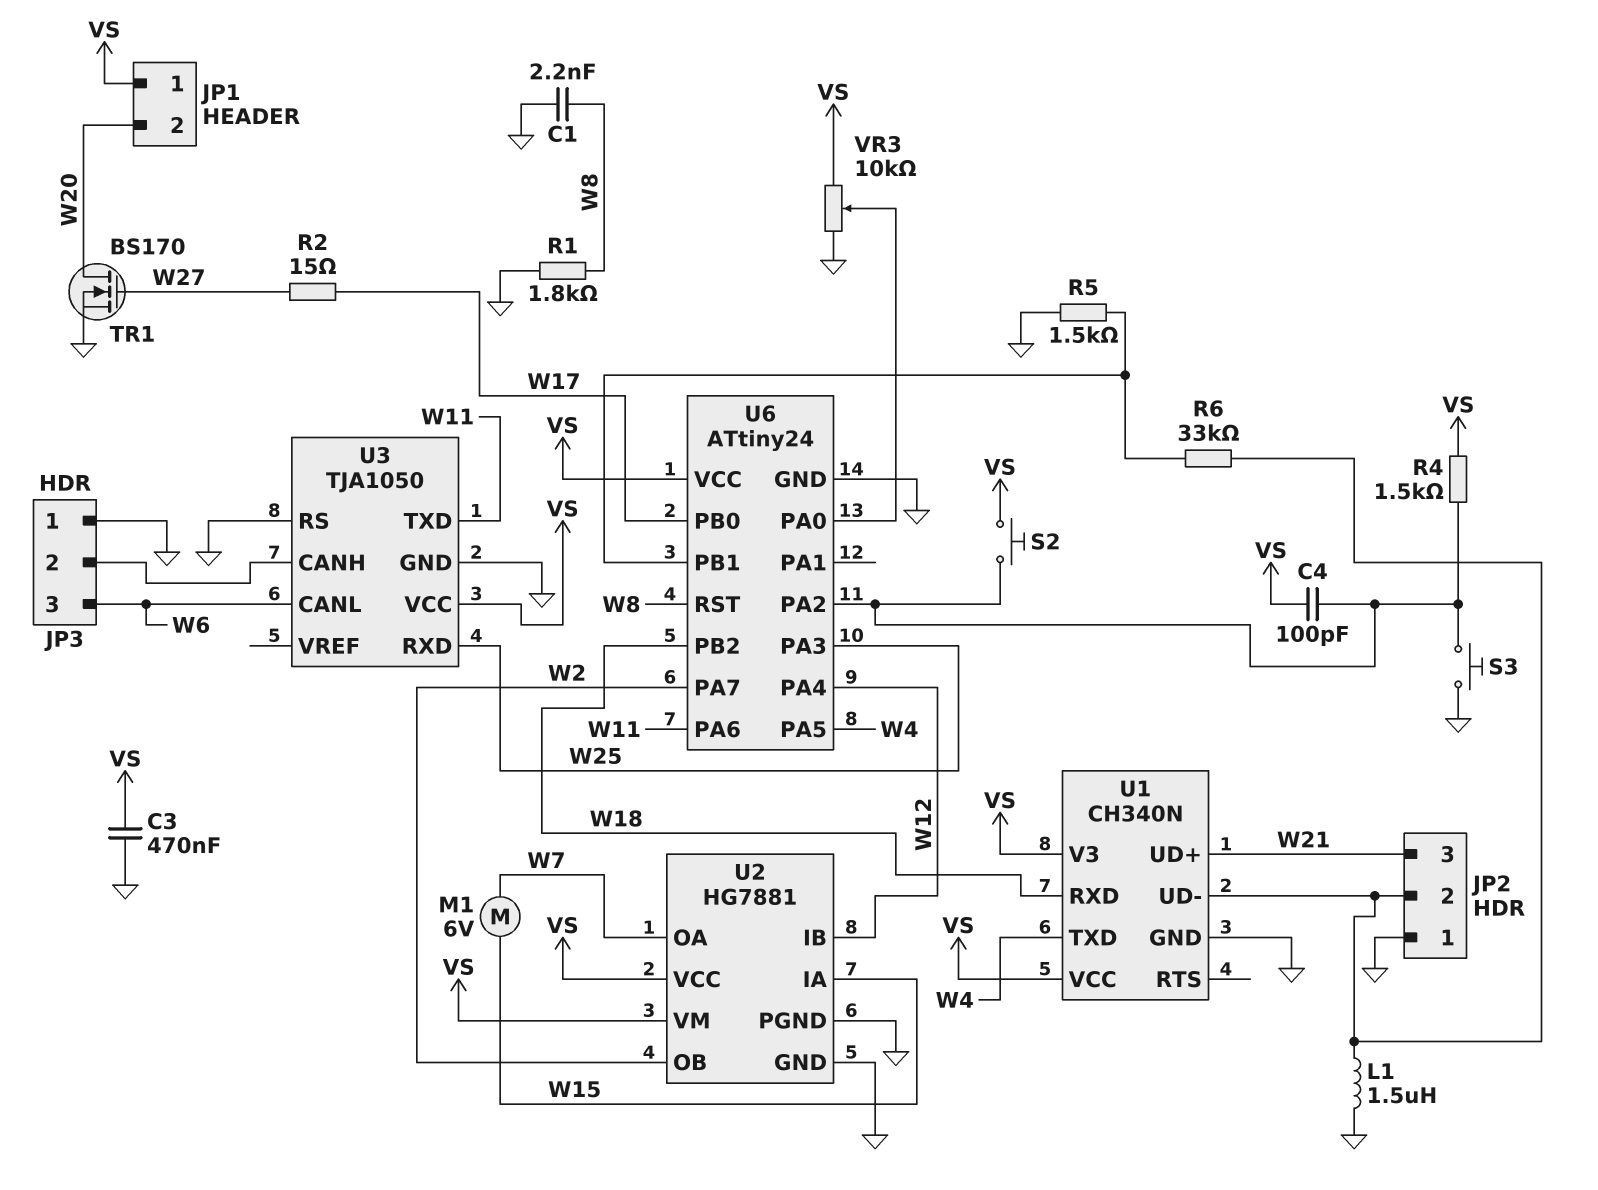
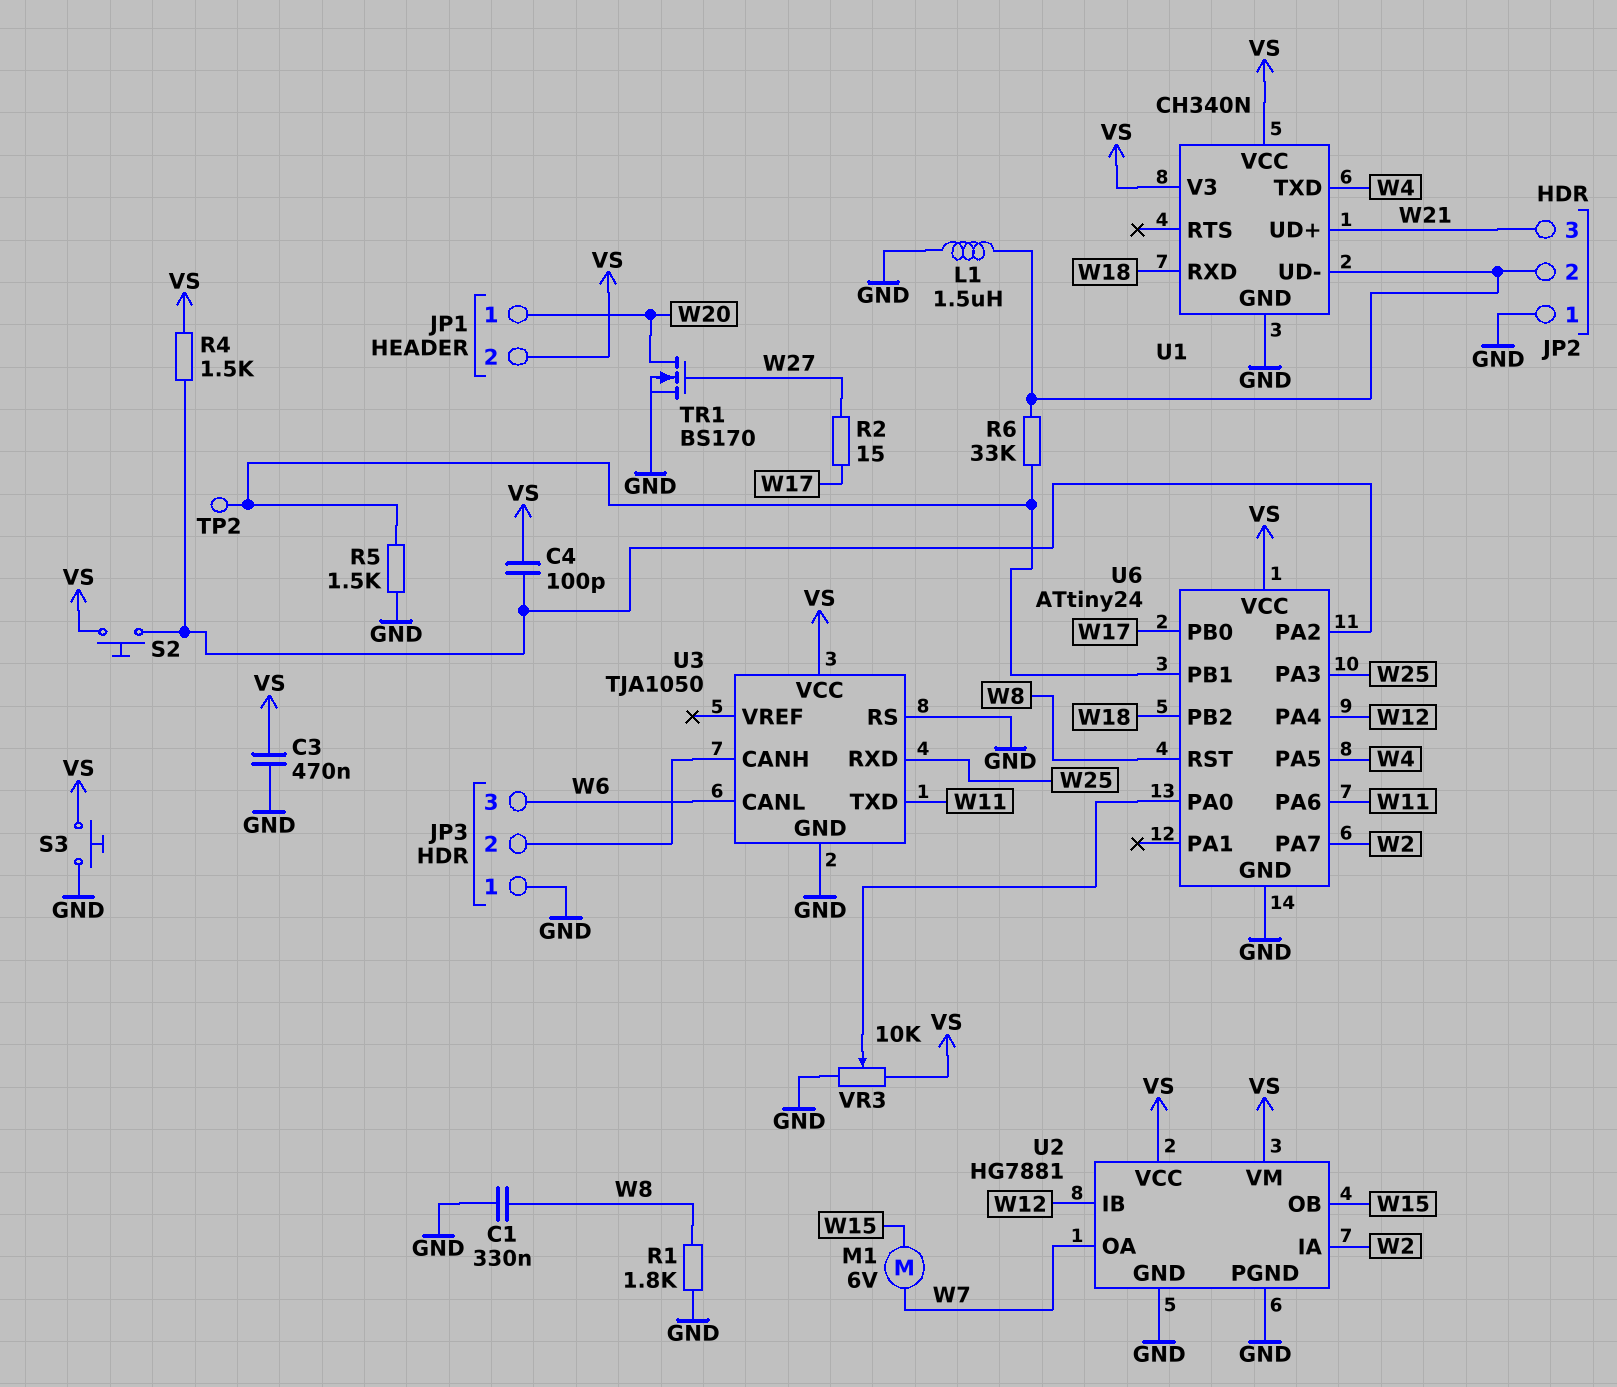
C1: 2.2nF (GND, W8) -> 330nF (GND, W8)
JP1 pin 1: VS -> W20
JP1 pin 2: W20 -> VS
S3: button (GND, U6/PA2) -> button (GND, VS)
TP2: none -> test point (U6/PB1)
U2 pin IA: W15 -> W2
U2 pin OB: W2 -> W15

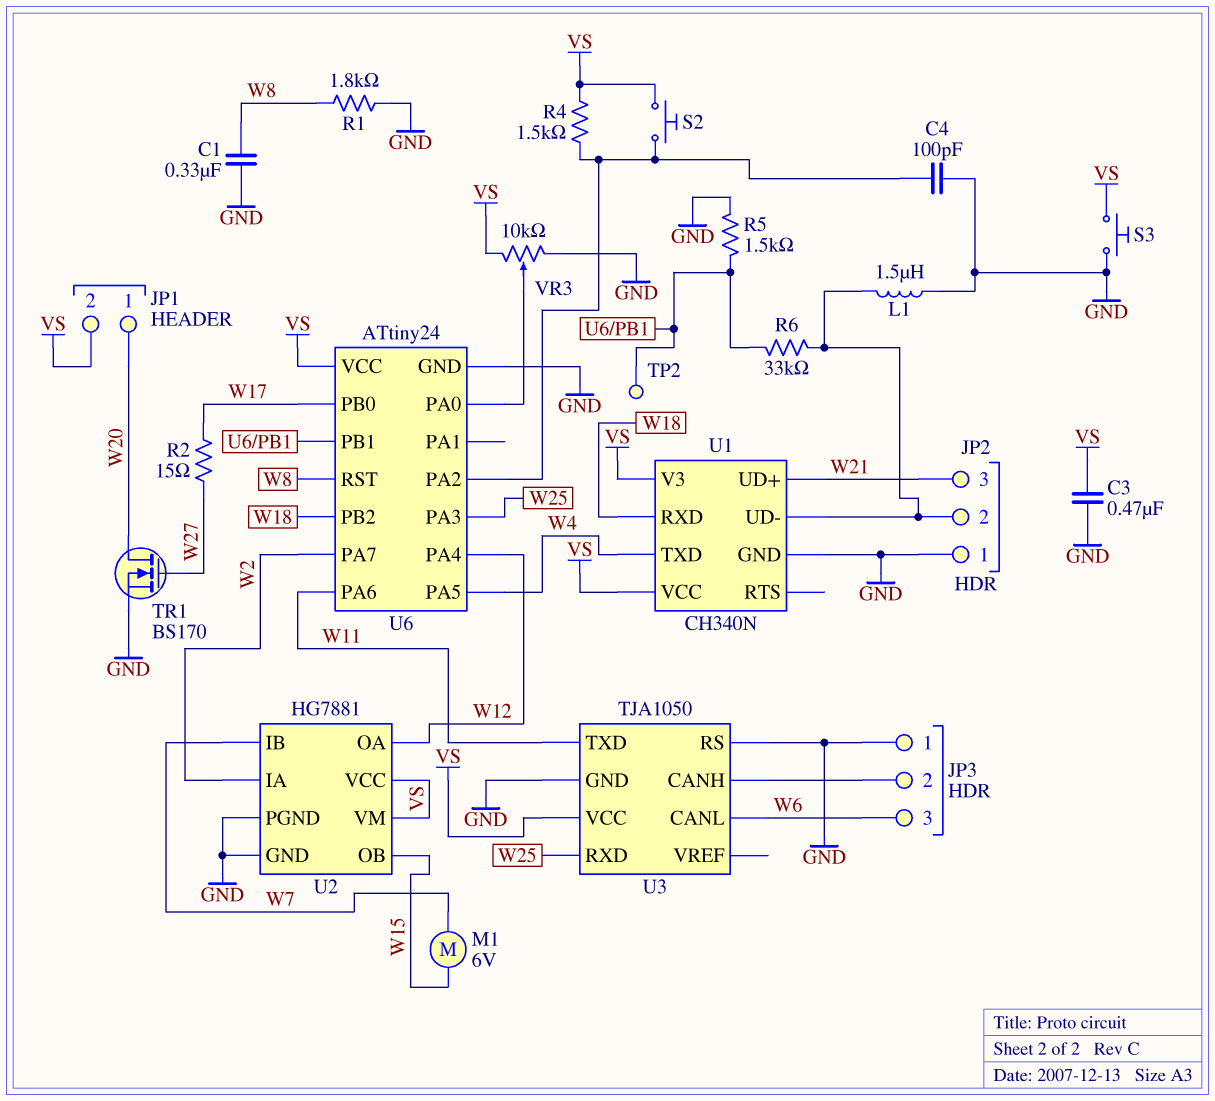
C4: 100pF (U6/PA2, VS) -> 100pF (GND, U6/PA2)
U2 pin IB: W12 -> W7
U2 pin OA: W7 -> W12

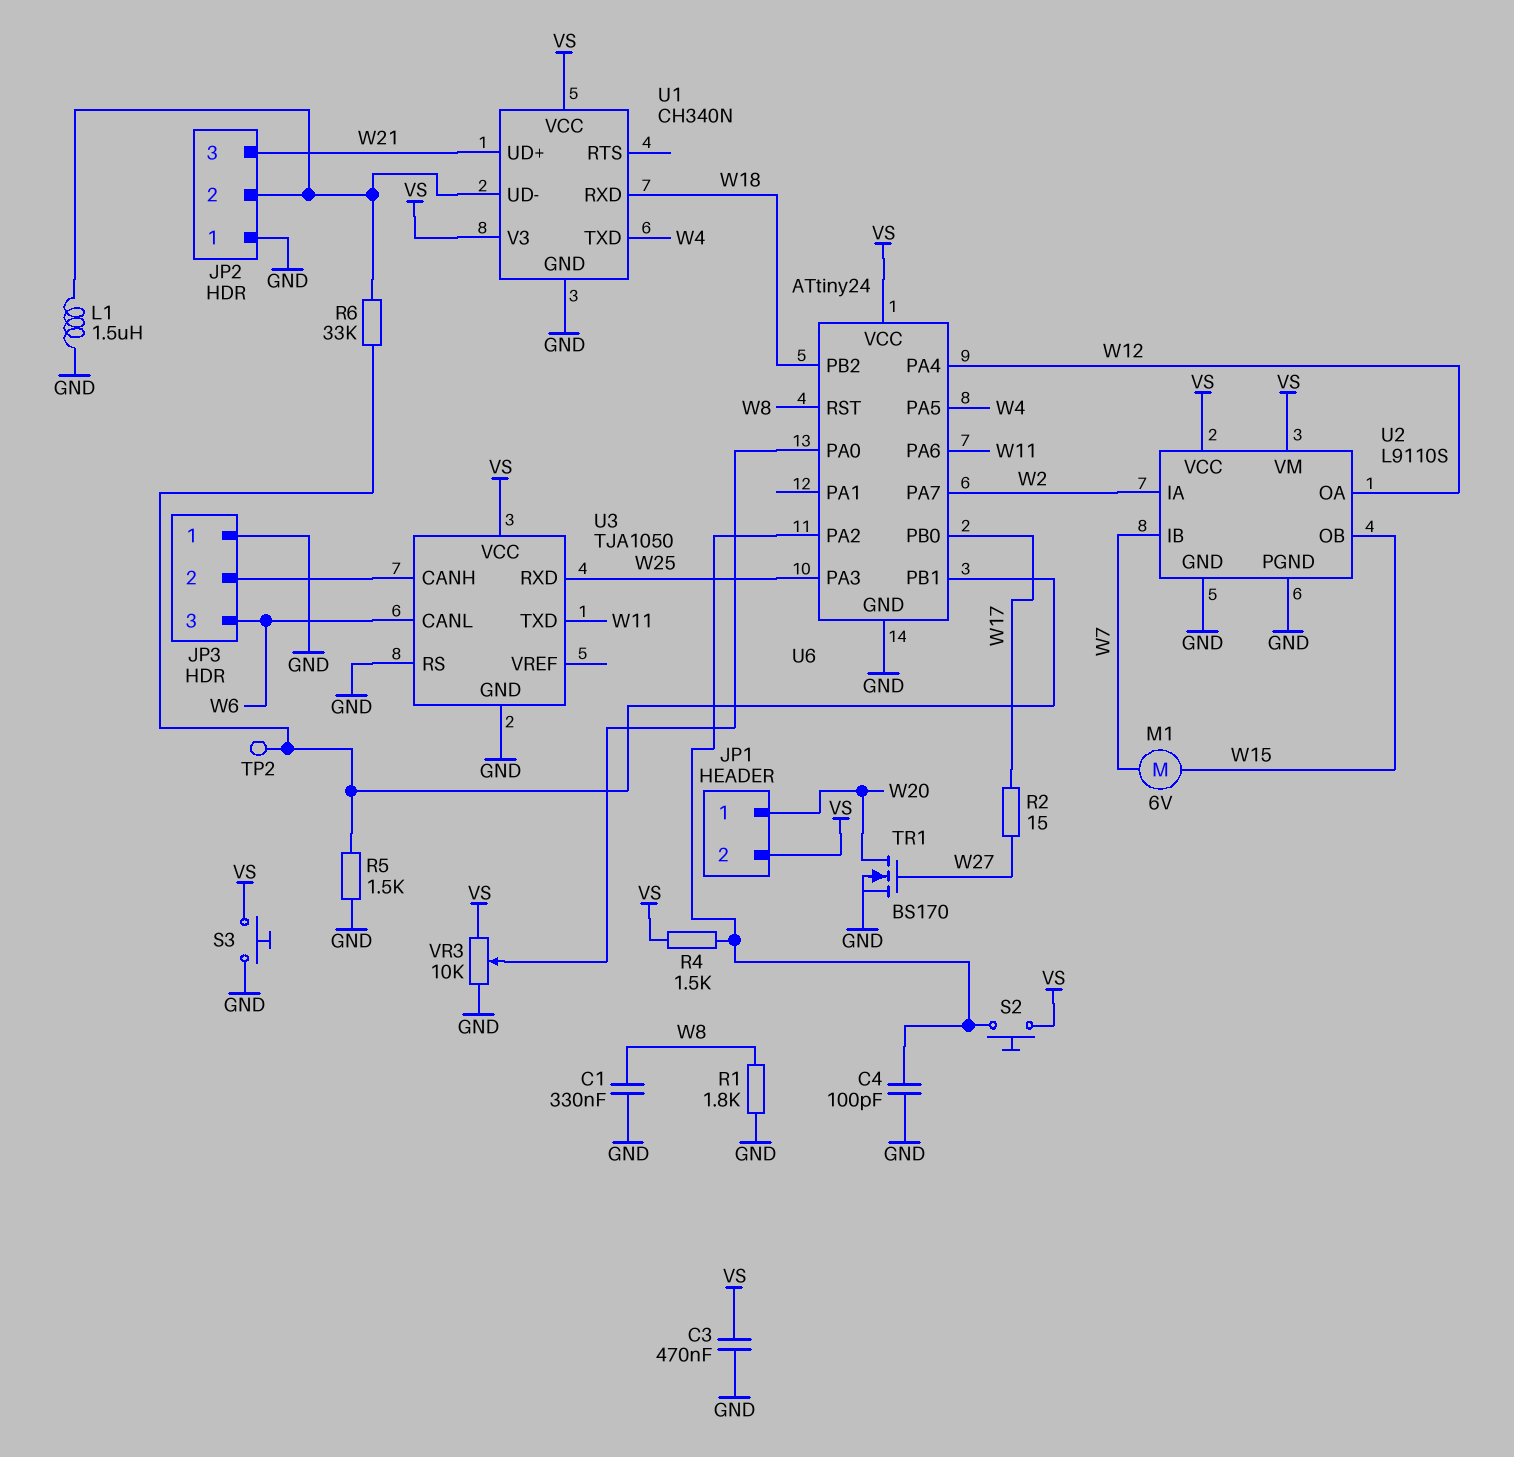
U2: HG7881 -> L9110S

